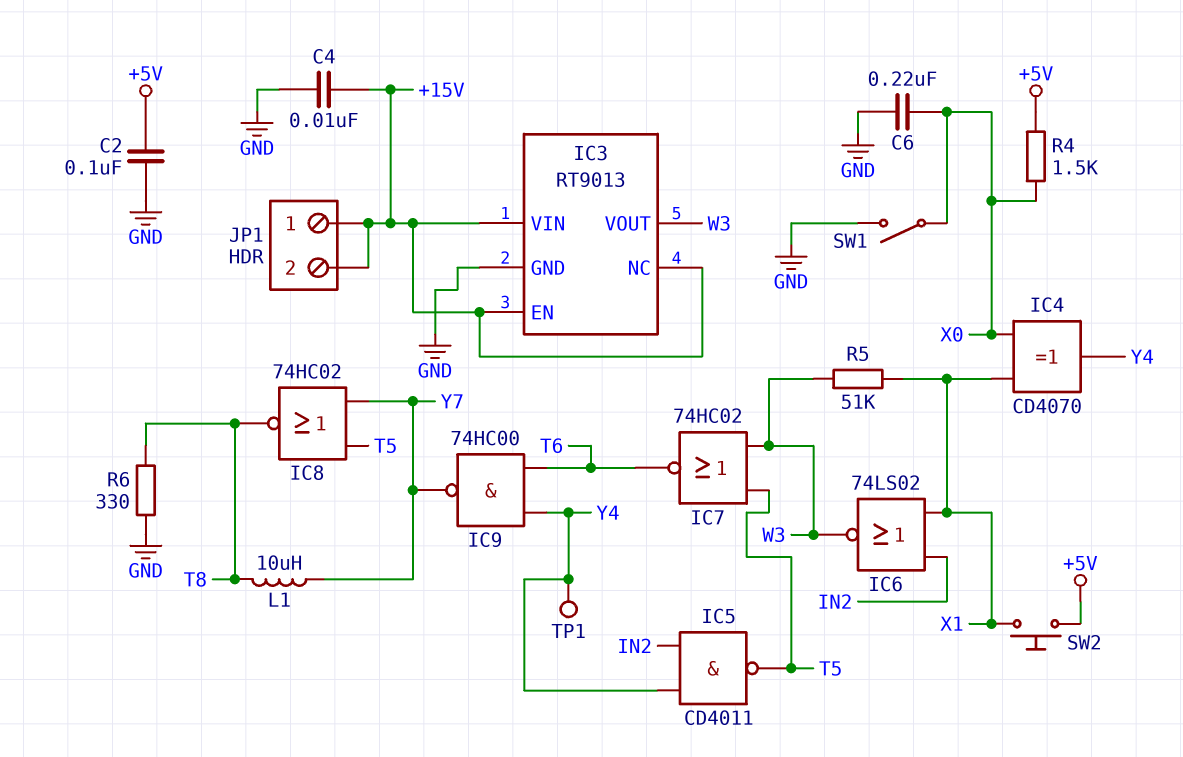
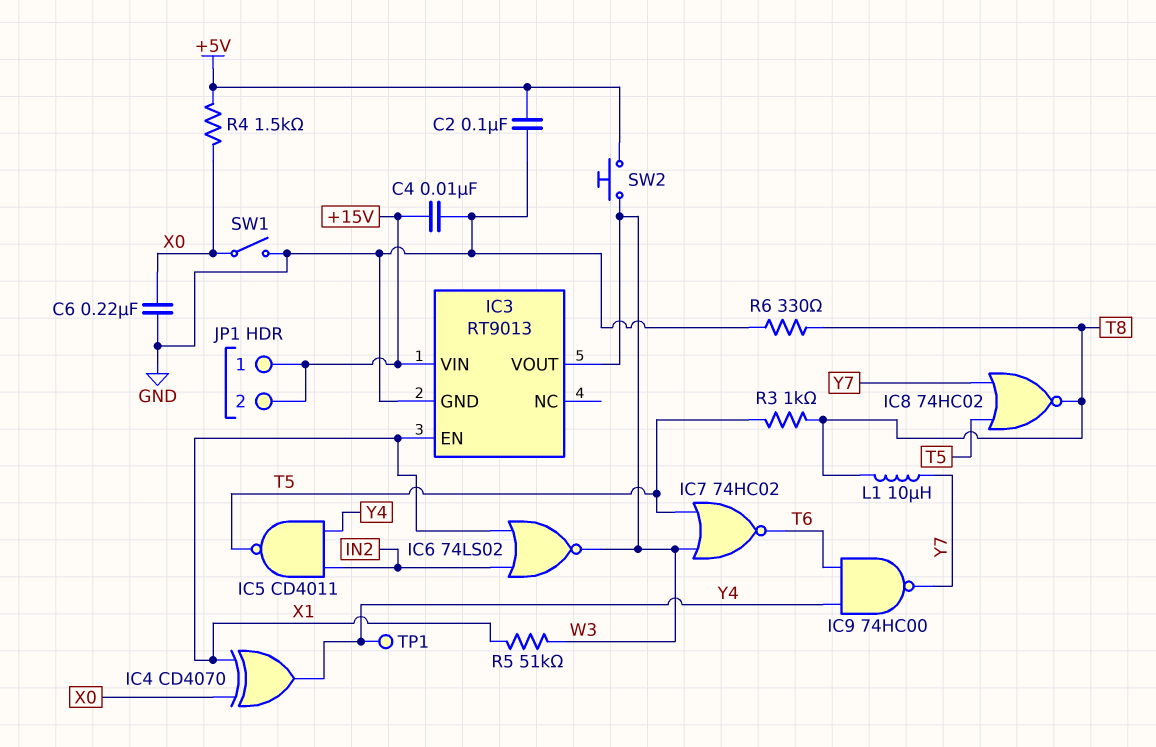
IC3 pin EN: +15V -> X1
IC3 pin NC: +15V -> none
R3: none -> 1k (T5, T8)
SW2: button (+5V, X1) -> button (+5V, W3)

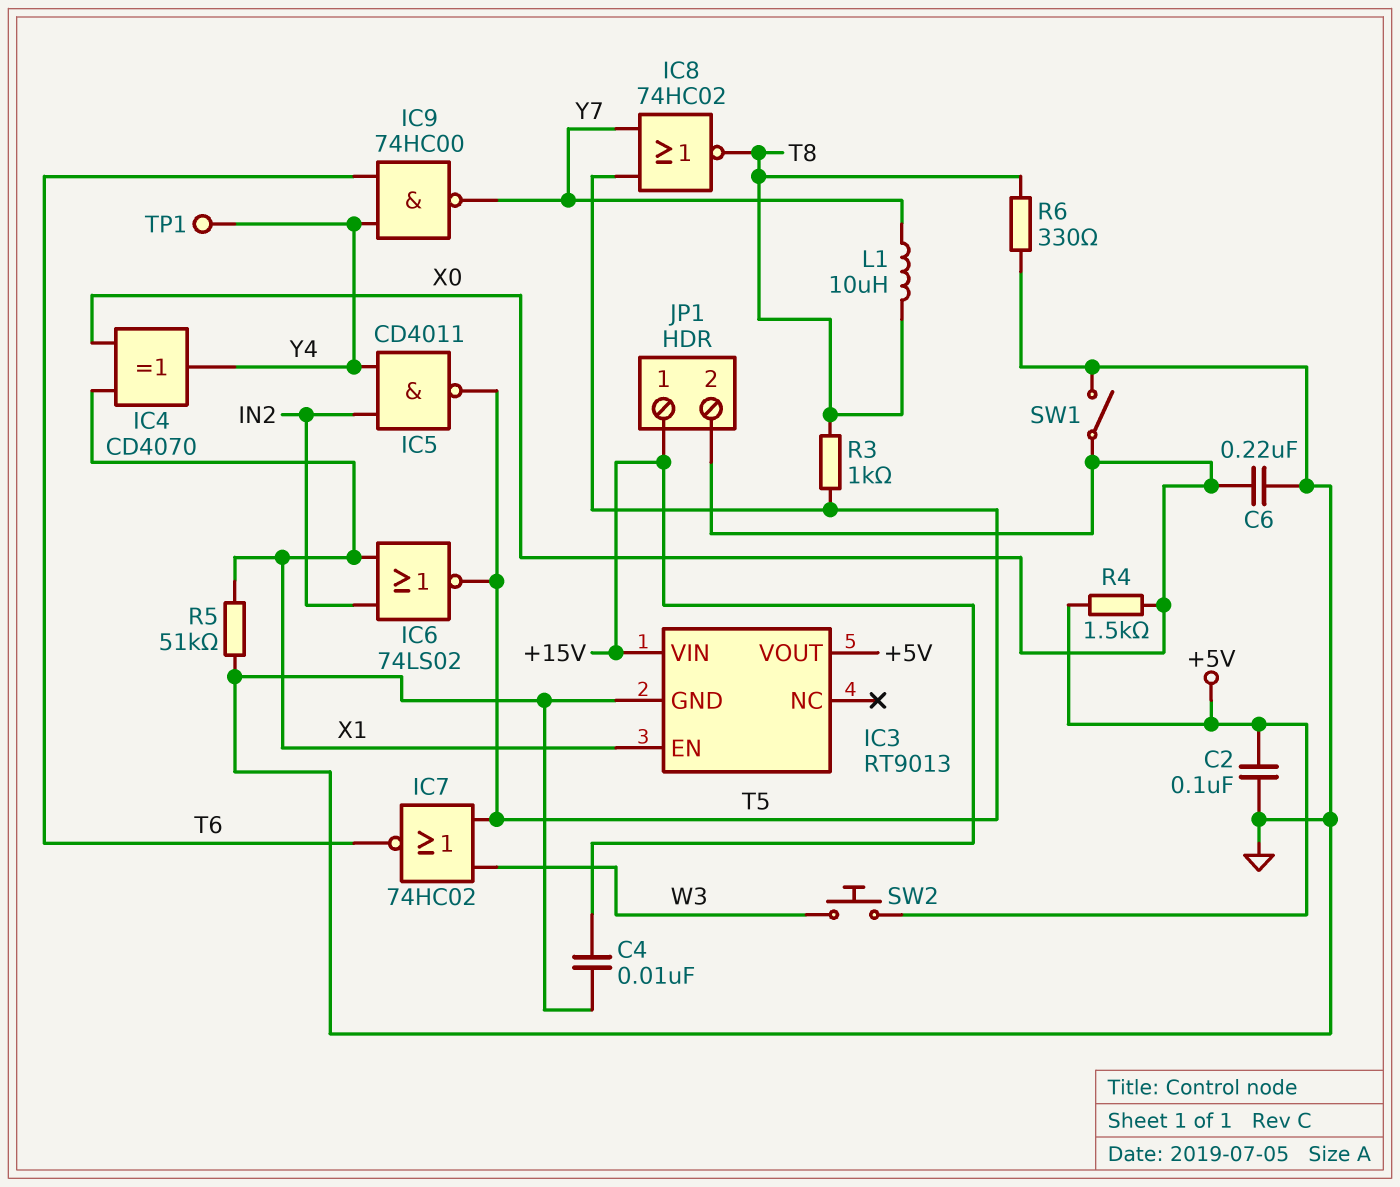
IC3 pin VOUT: W3 -> +5V
IC6: NOR 74LS02 (in IN2, in X1, out W3) -> NOR 74LS02 (in IN2, in X1, out T5)
JP1 pin 2: +15V -> X0
R5: 51k (W3, X1) -> 51k (GND, X1)

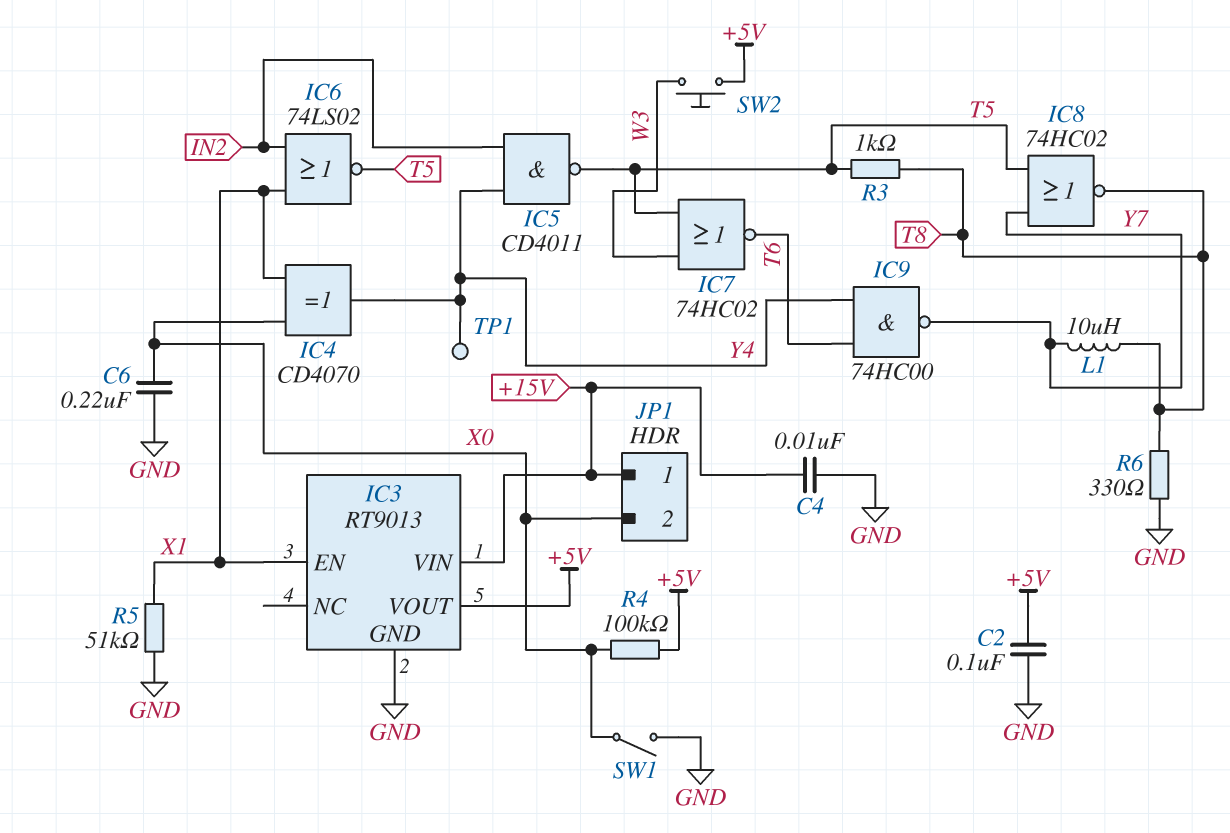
R4: 1.5k (+5V, X0) -> 100k (+5V, X0)

